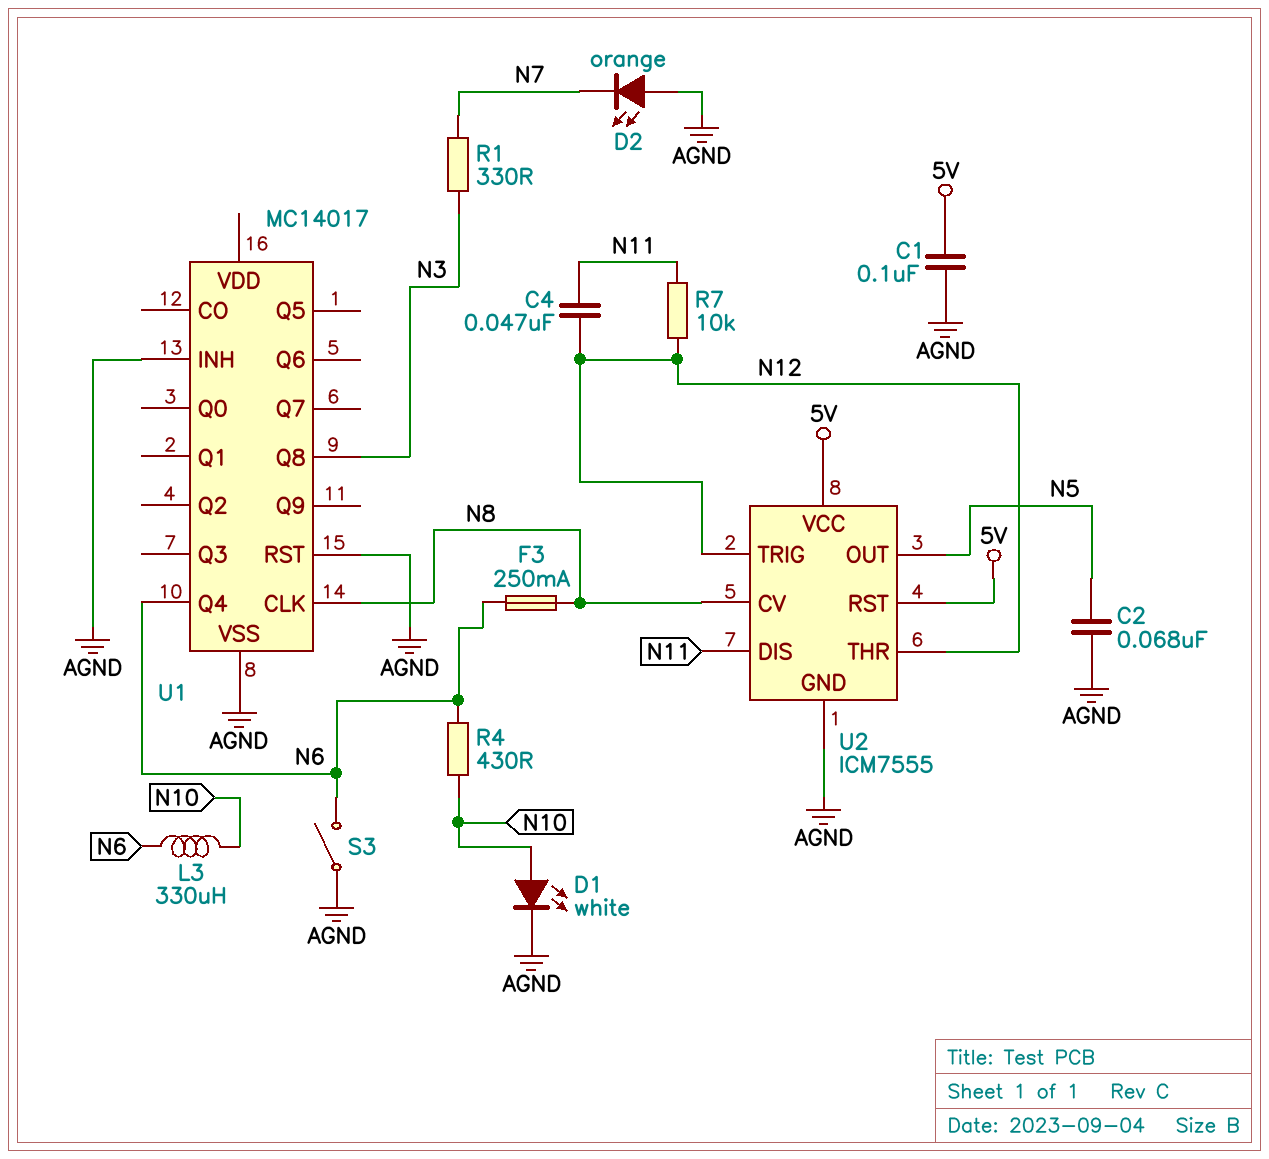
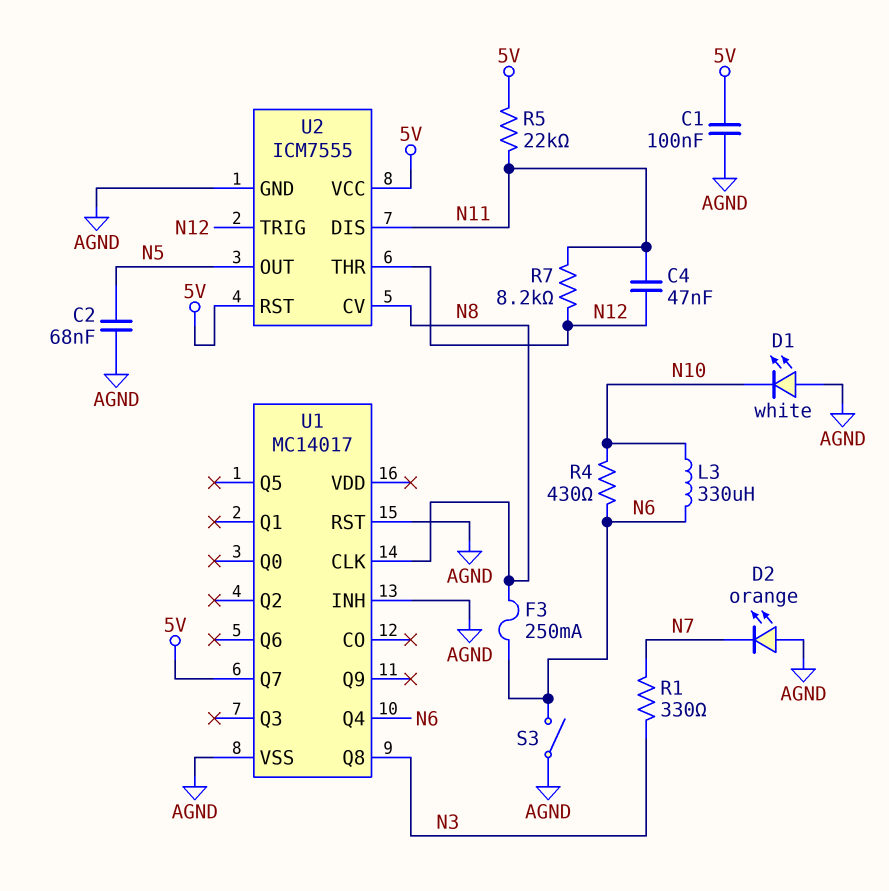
D1: LED white (A N10, K AGND) -> LED white (A AGND, K N10)
R5: none -> 22k (5V, N11)
R7: 10k (N11, N12) -> 8.2k (N11, N12)
U1 pin Q7: none -> 5V

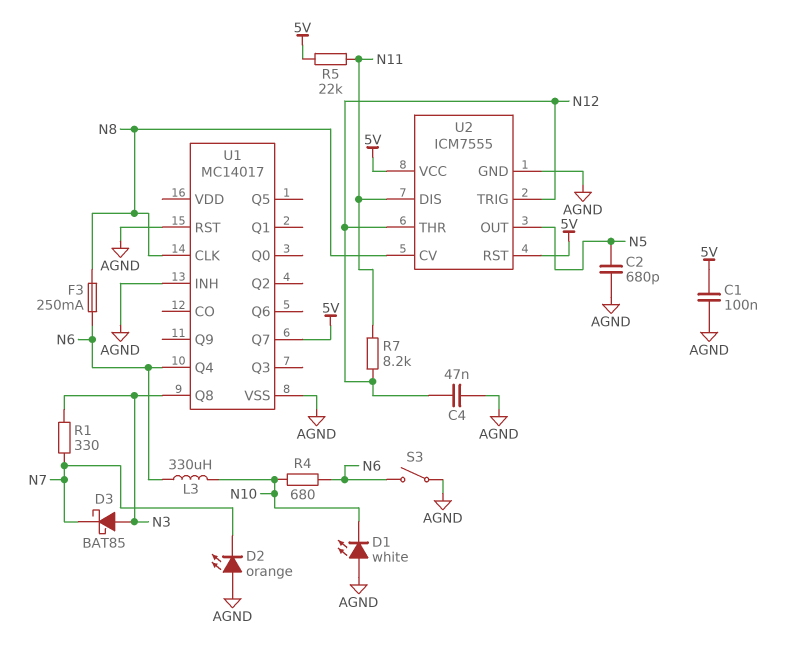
C2: 68nF (AGND, N5) -> 680pF (AGND, N5)
C4: 47nF (N11, N12) -> 47nF (AGND, N12)
D3: none -> schottky BAT85 (A N3, K N7)
R4: 430 (N6, N10) -> 680 (N6, N10)

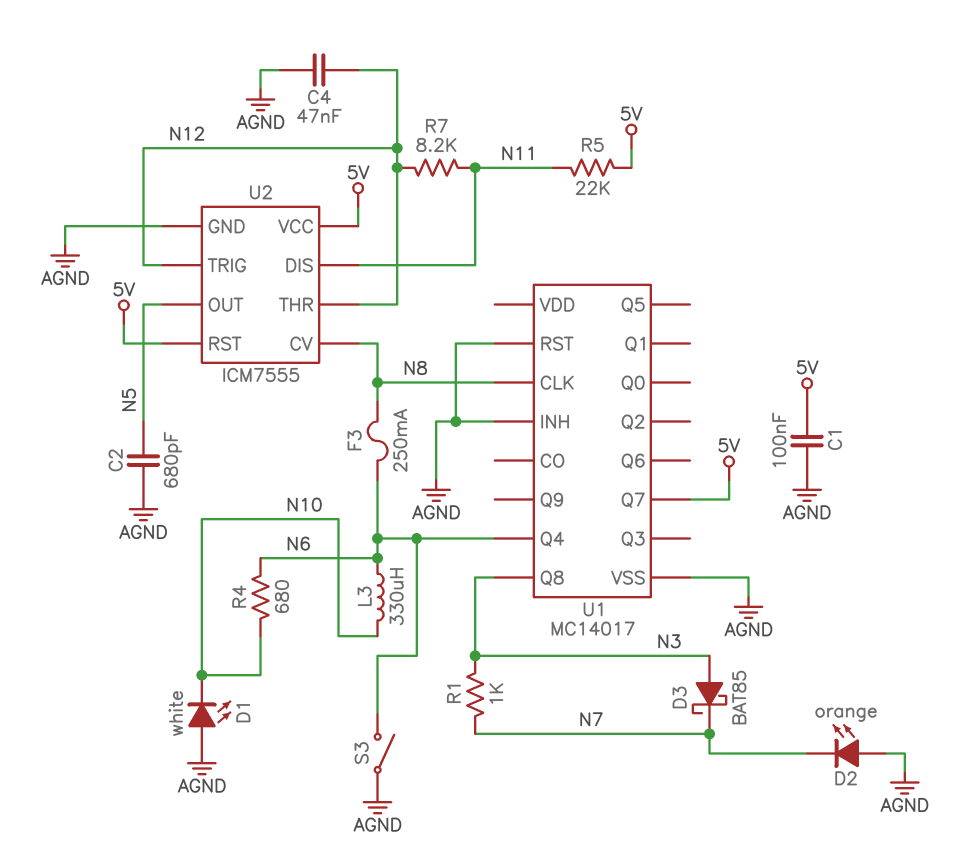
R1: 330 (N3, N7) -> 1k (N3, N7)

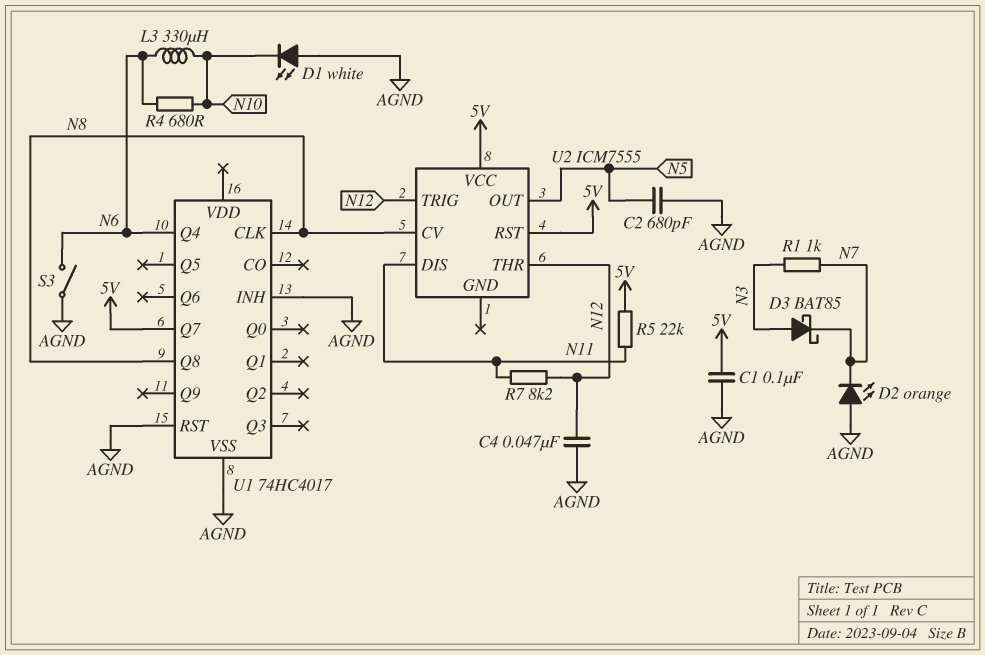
F3: 250mA (N6, N8) -> none
U1: MC14017 -> 74HC4017
U1 pin Q8: N3 -> N8
U2 pin GND: AGND -> none

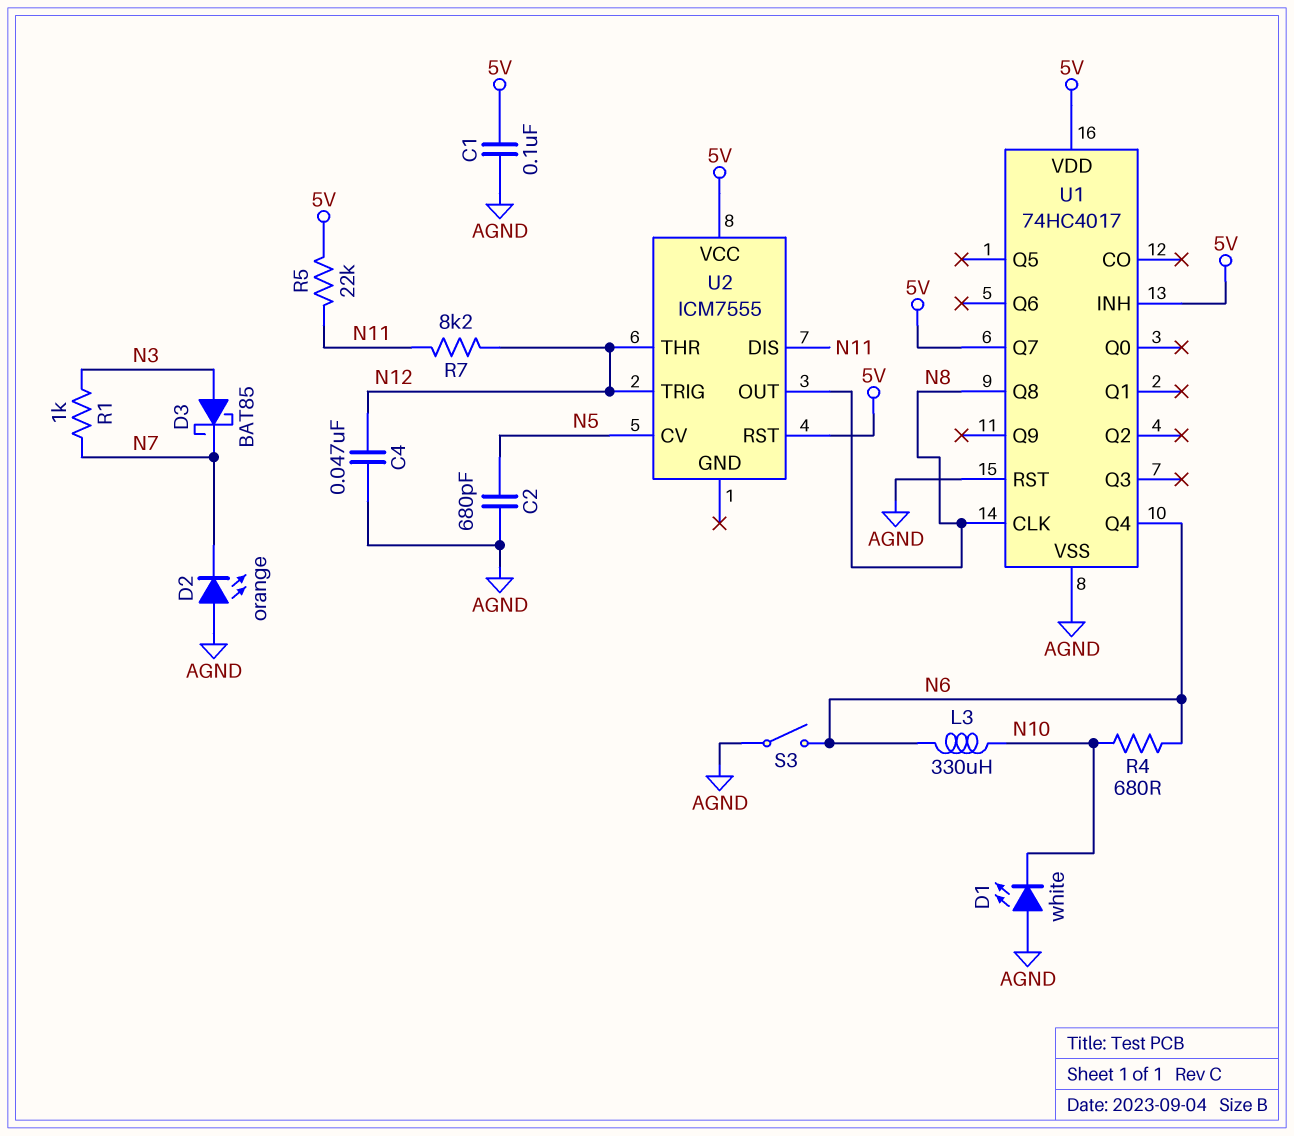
U1 pin INH: AGND -> 5V
U1 pin VDD: none -> 5V
U2 pin CV: N8 -> N5
U2 pin OUT: N5 -> N8

